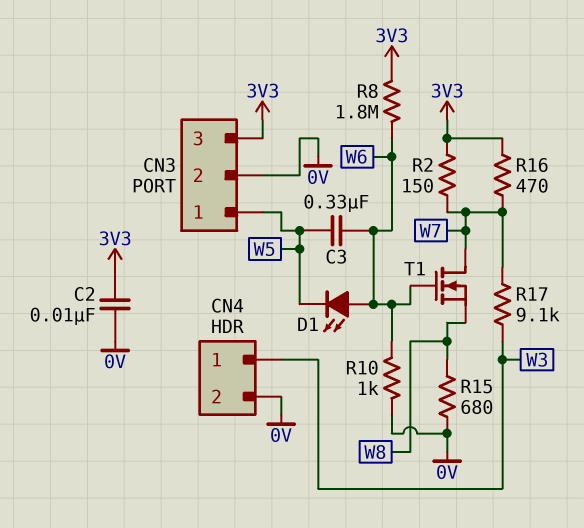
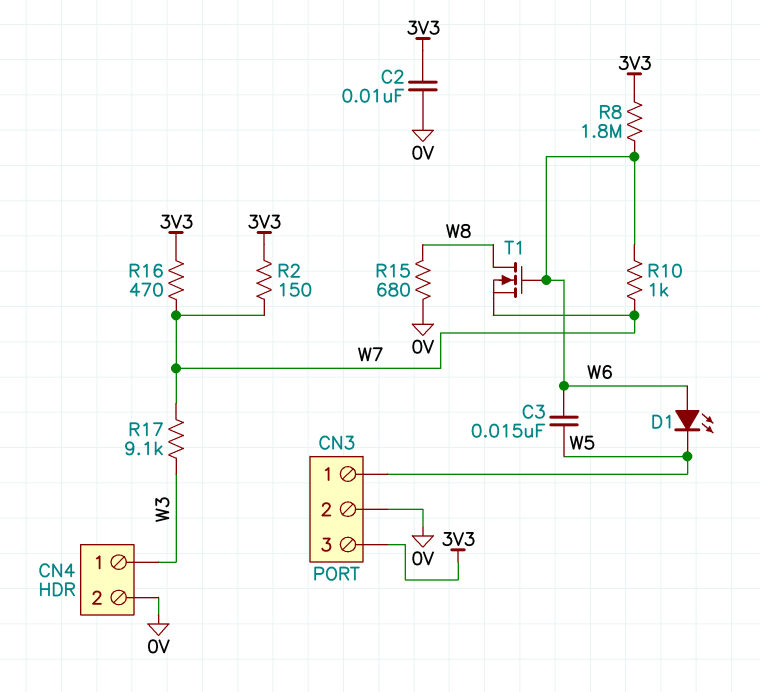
C3: 330nF (W5, W6) -> 15nF (W5, W6)
R10: 1k (0V, W6) -> 1k (W6, W7)
T1: NMOS (G W6, D W7, S W8) -> NMOS (G W6, D W8, S W7)

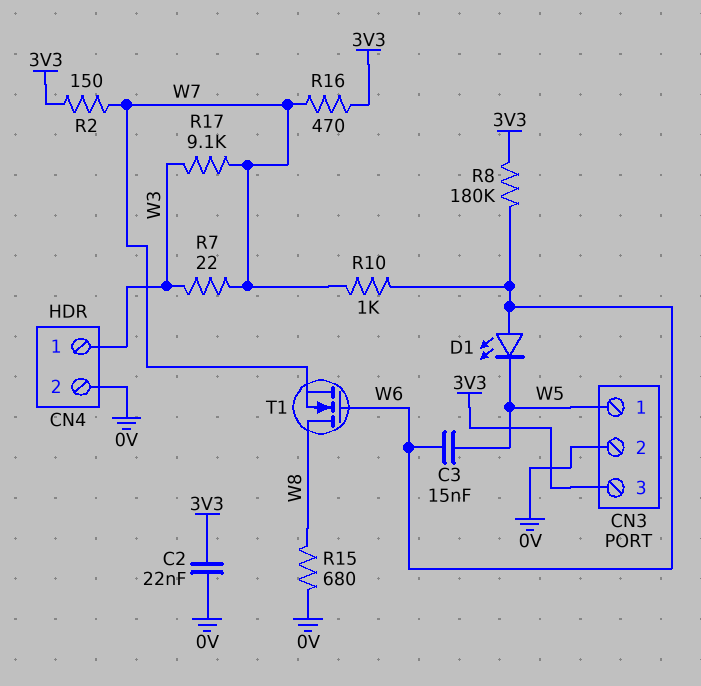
C2: 10nF (0V, 3V3) -> 22nF (0V, 3V3)
R7: none -> 22 (W3, W7)
R8: 1.8M (3V3, W6) -> 180k (3V3, W6)

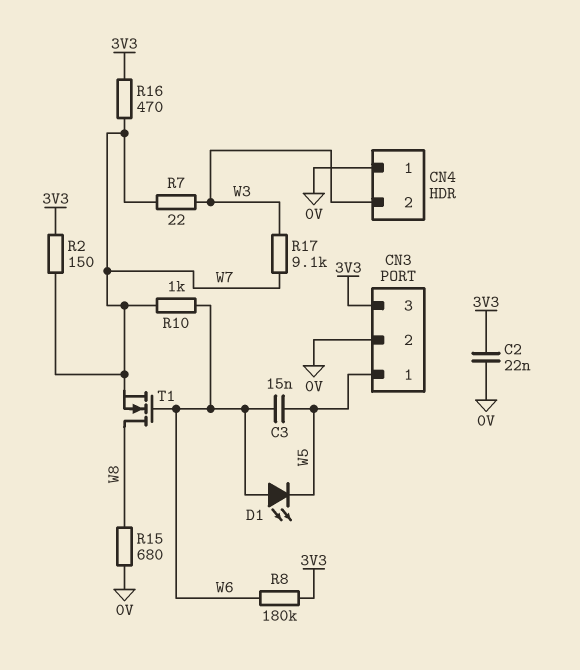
CN4 pin 1: W3 -> 0V
CN4 pin 2: 0V -> W3

